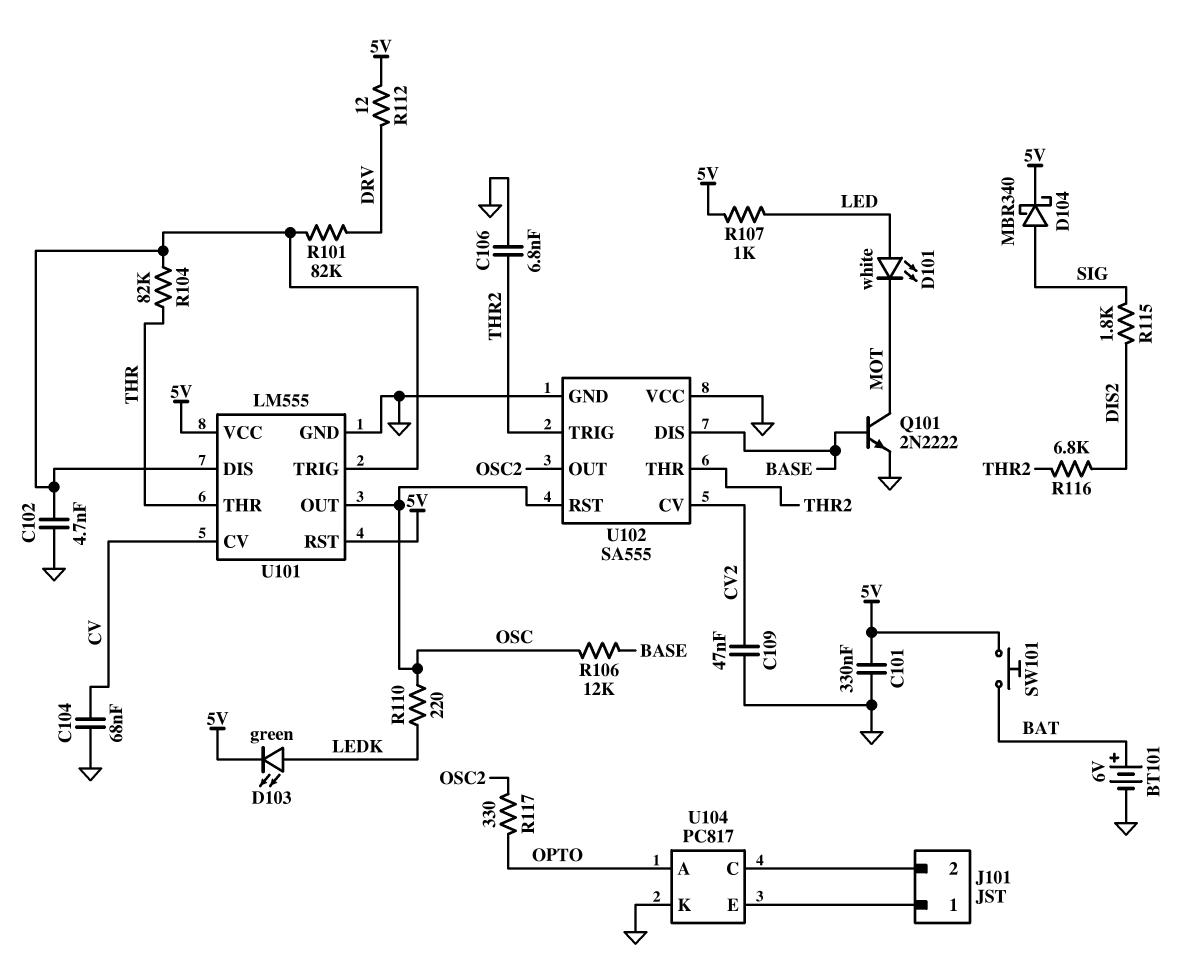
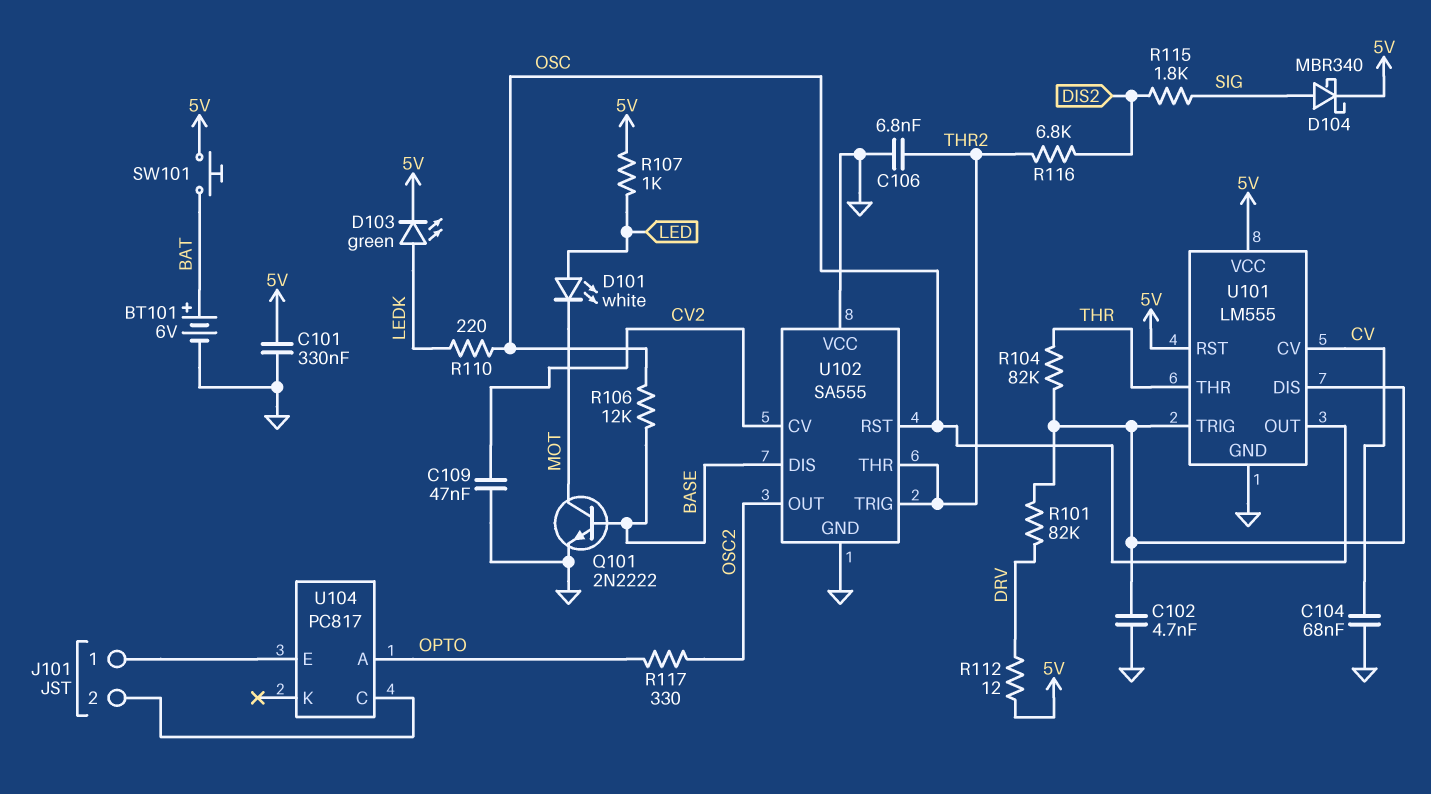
U104 pin K: GND -> none

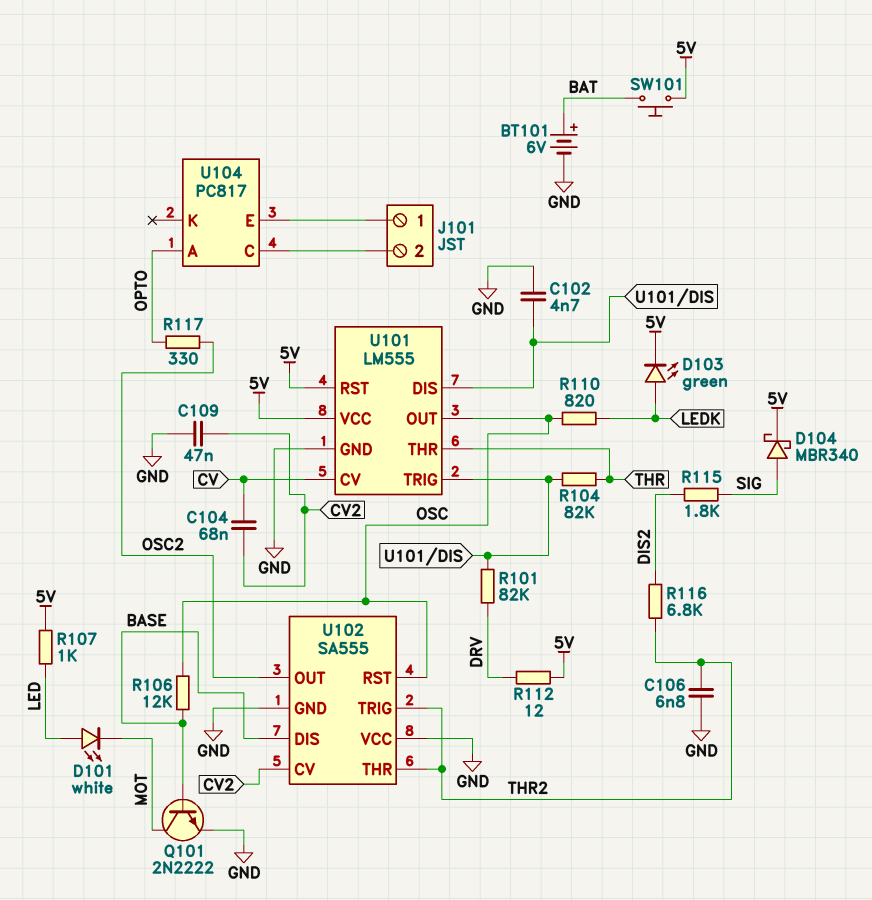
C101: 330nF (5V, GND) -> none
C104: 68nF (CV, GND) -> 68nF (CV, CV2)
R110: 220 (LEDK, OSC) -> 820 (LEDK, OSC)

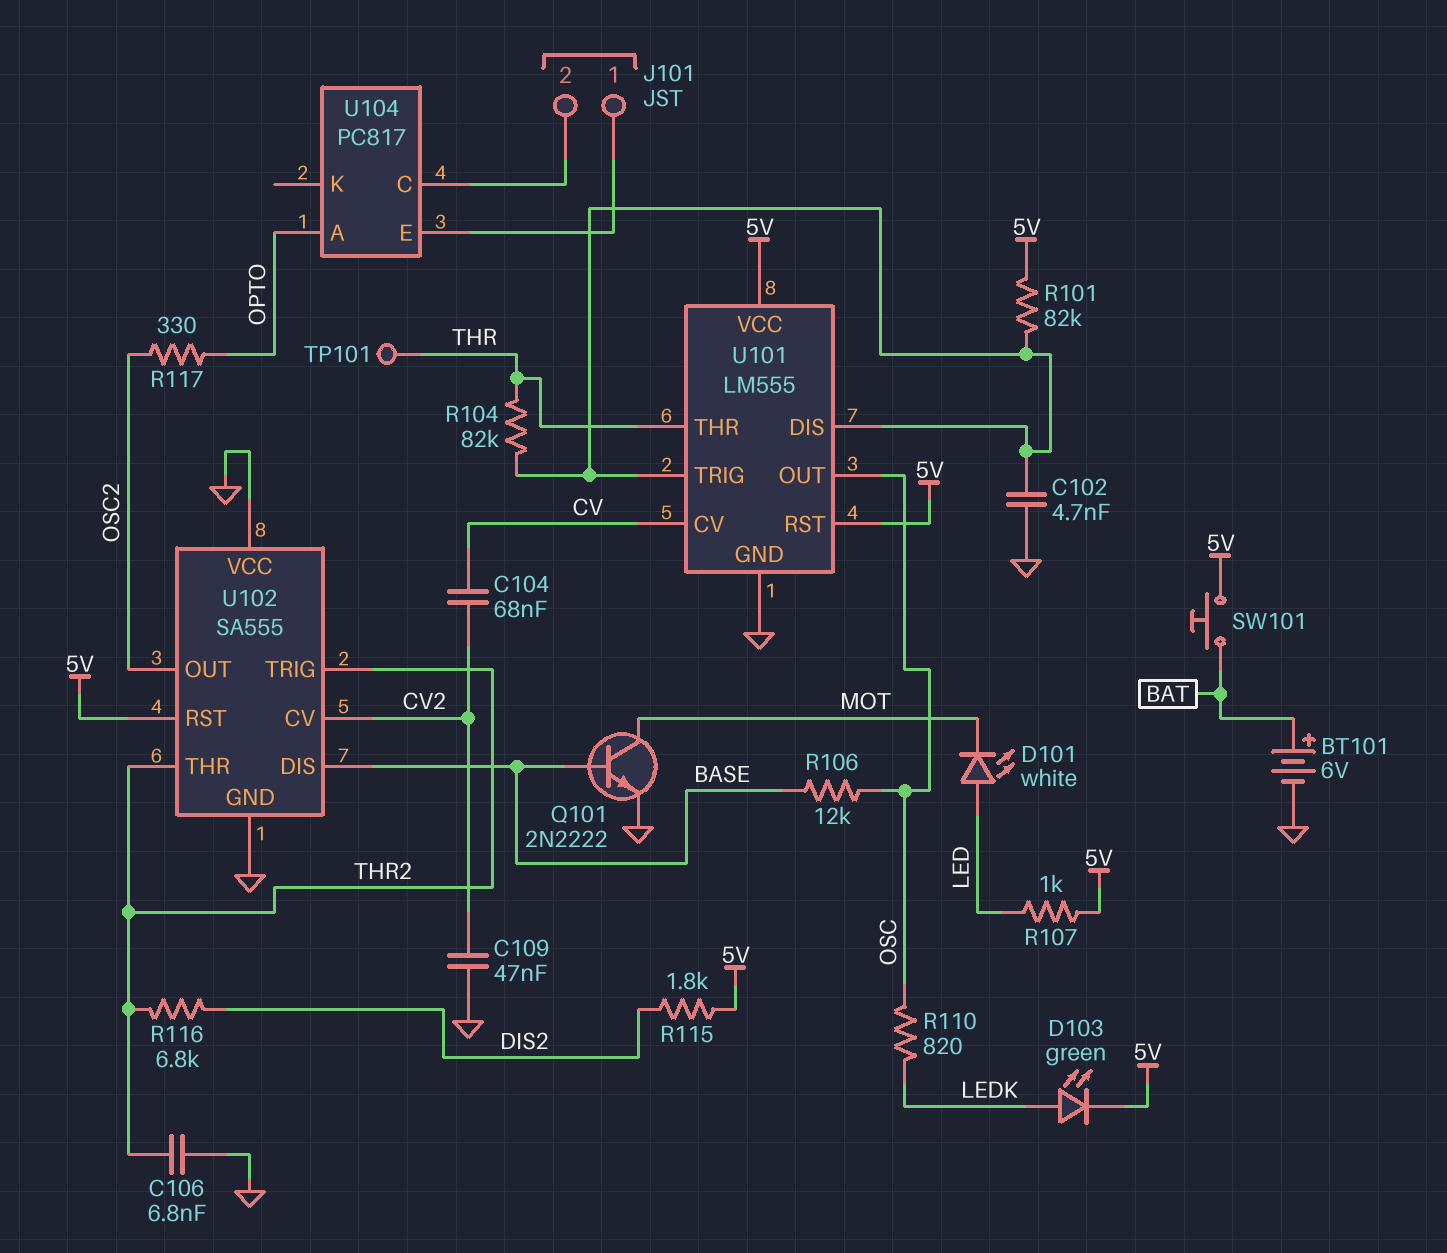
D104: schottky MBR340 (A SIG, K 5V) -> none
R101: 82k (DRV, U101/DIS) -> 82k (5V, U101/DIS)
R112: 12 (5V, DRV) -> none
R115: 1.8k (DIS2, SIG) -> 1.8k (5V, DIS2)
TP101: none -> test point (THR)
U102 pin RST: OSC -> 5V

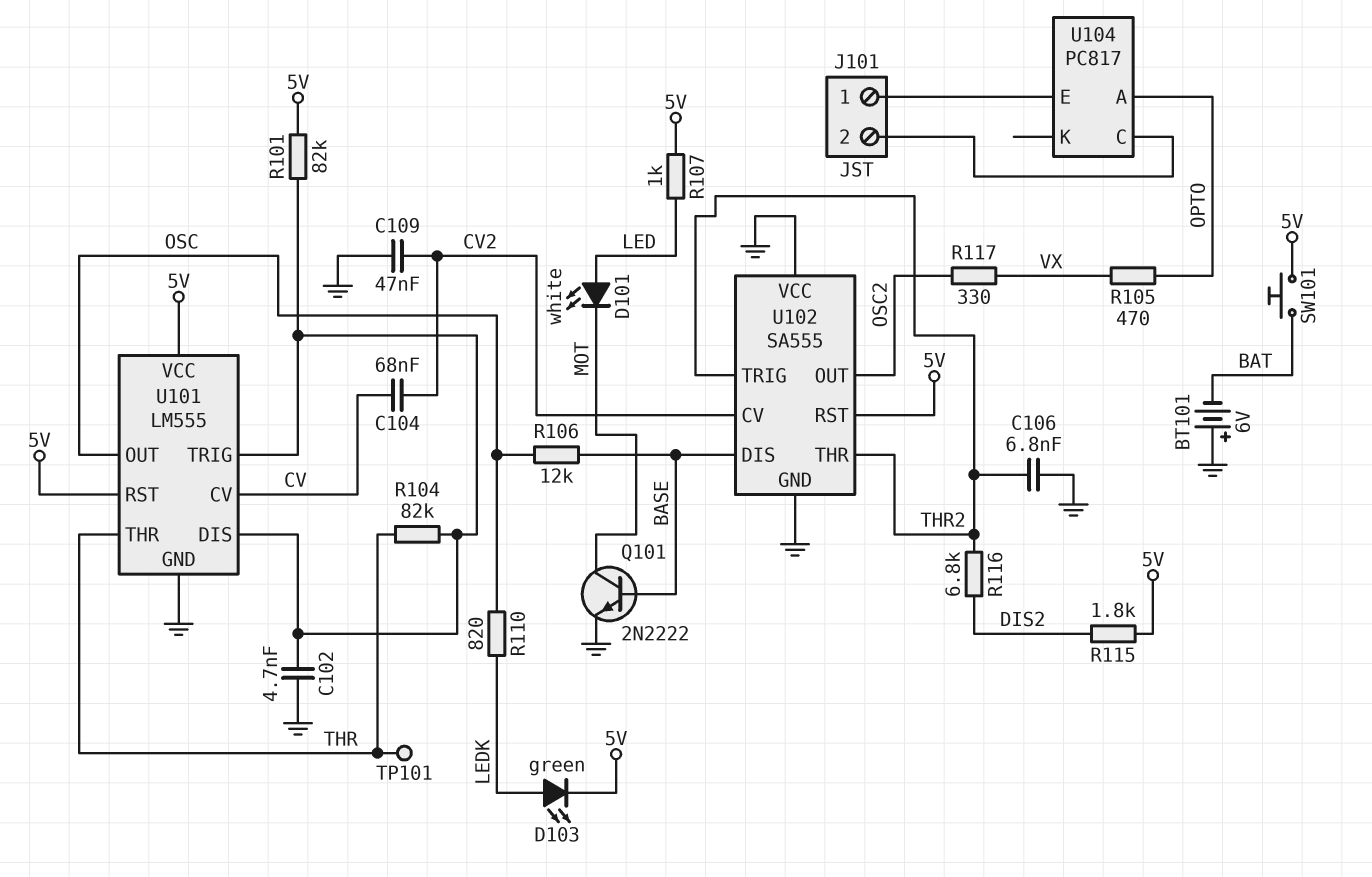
BT101: 6V (plus BAT, minus GND) -> 6V (plus GND, minus BAT)
R105: none -> 470 (OPTO, VX)
R117: 330 (OPTO, OSC2) -> 330 (OSC2, VX)

